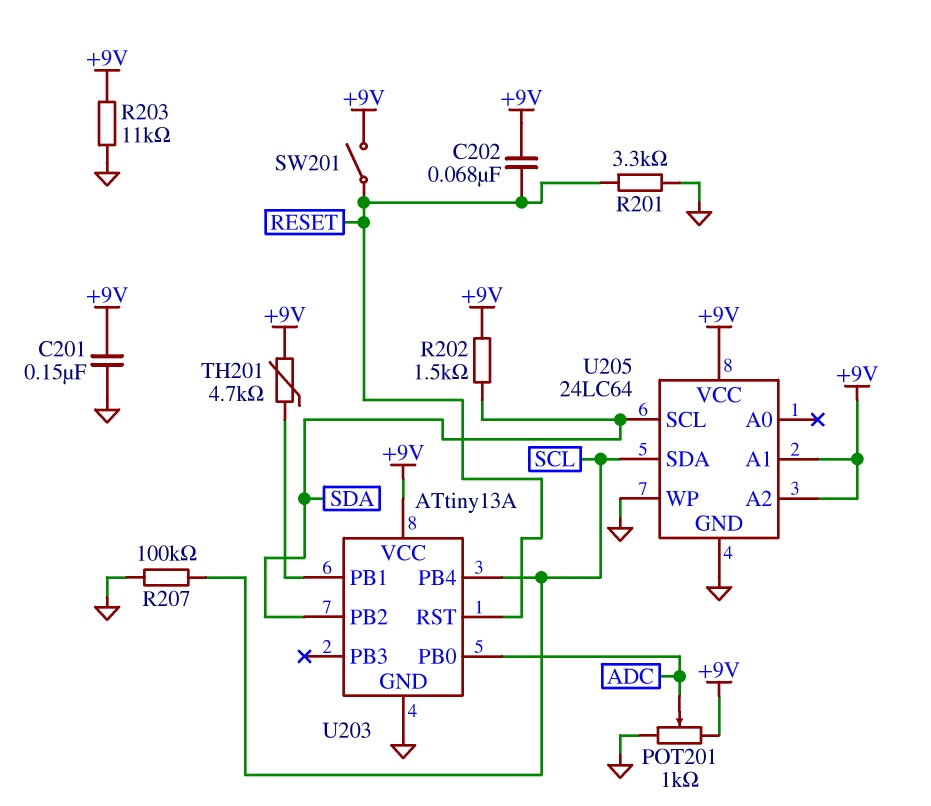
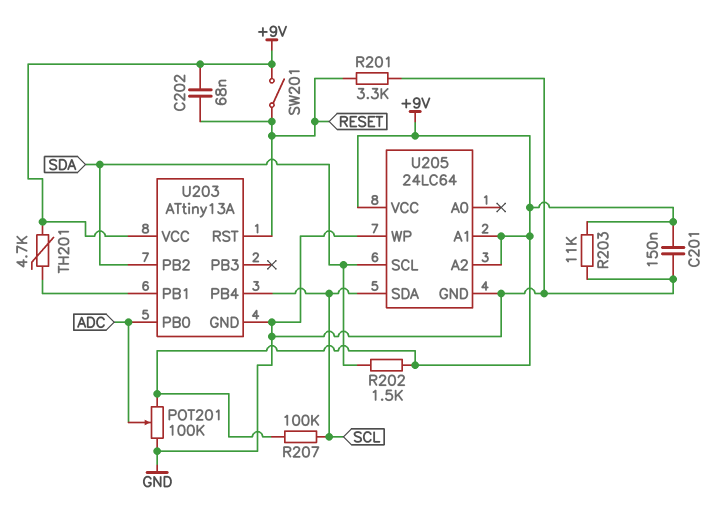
POT201: 1k (+9V, GND, wiper ADC) -> 100k (+9V, GND, wiper ADC)
R207: 100k (GND, SCL) -> 100k (+9V, SCL)

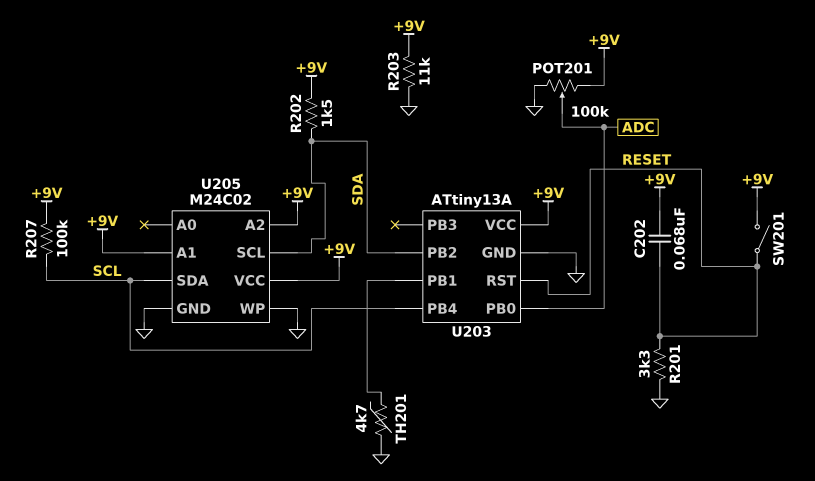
C201: 150nF (+9V, GND) -> none
TH201: 4.7k (+9V, U203/PB1) -> 4.7k (GND, U203/PB1)
U205: 24LC64 -> M24C02

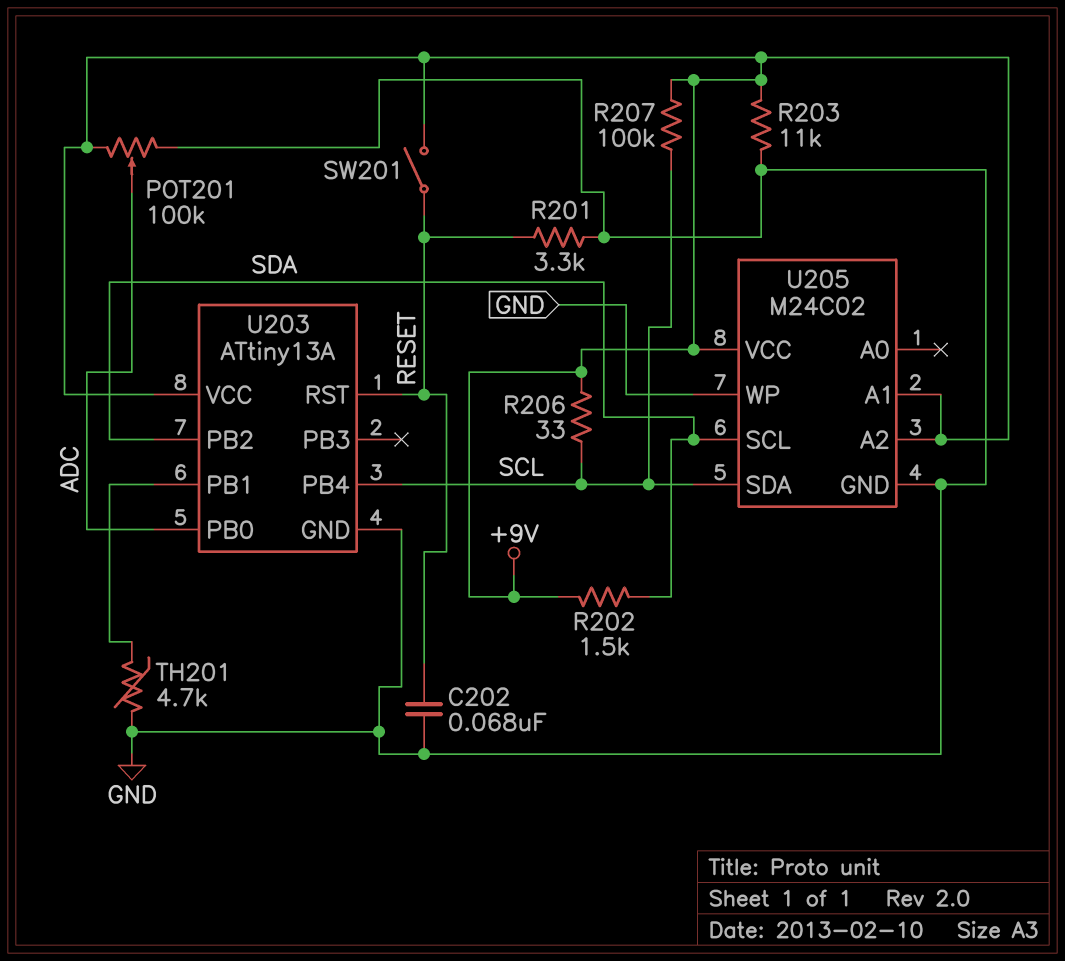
C202: 68nF (+9V, RESET) -> 68nF (GND, RESET)
R206: none -> 33 (+9V, SCL)

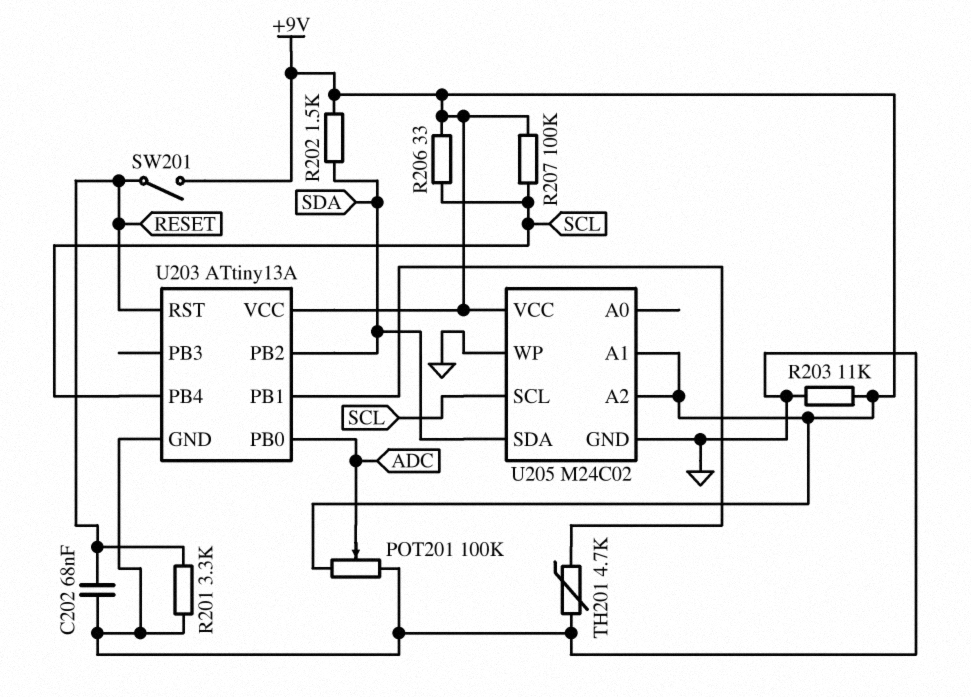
U205 pin SCL: SDA -> SCL
U205 pin SDA: SCL -> SDA

